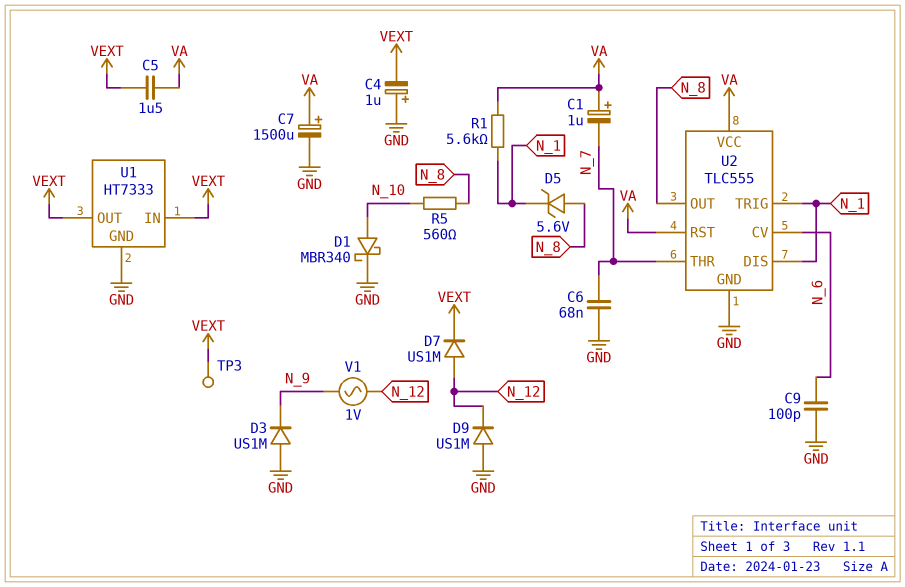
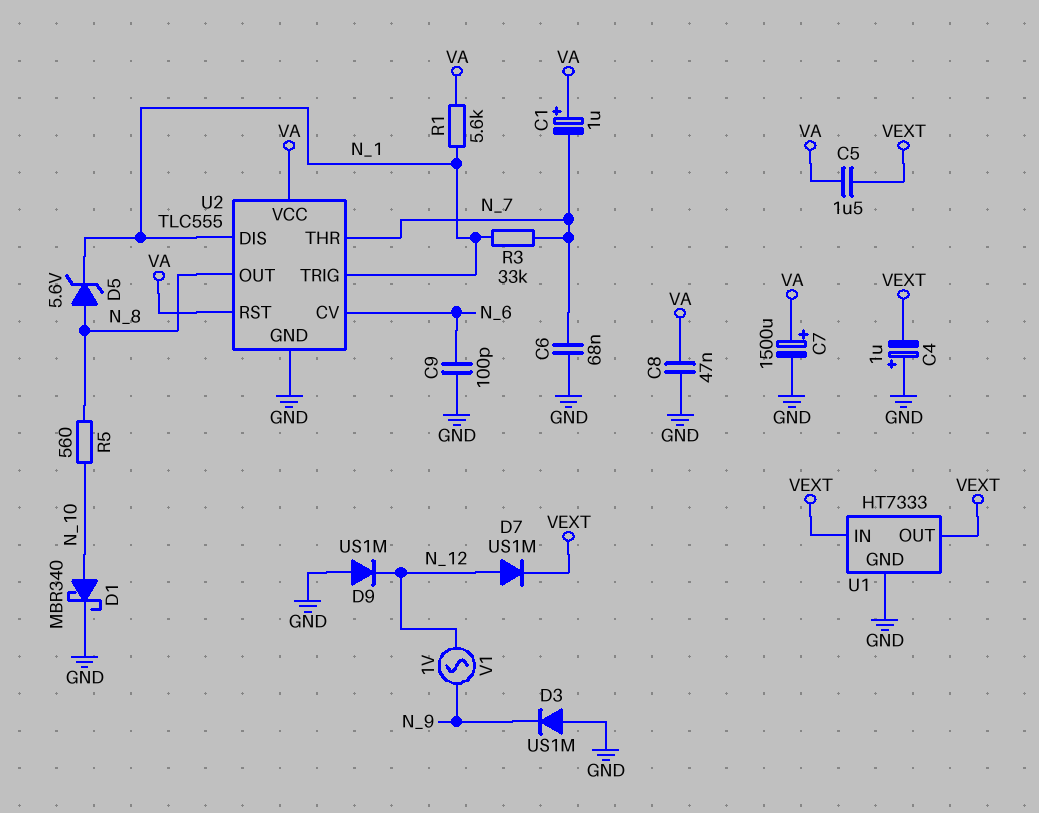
C8: none -> 47nF (GND, VA)
R3: none -> 33k (N_1, N_7)
TP3: test point (VEXT) -> none

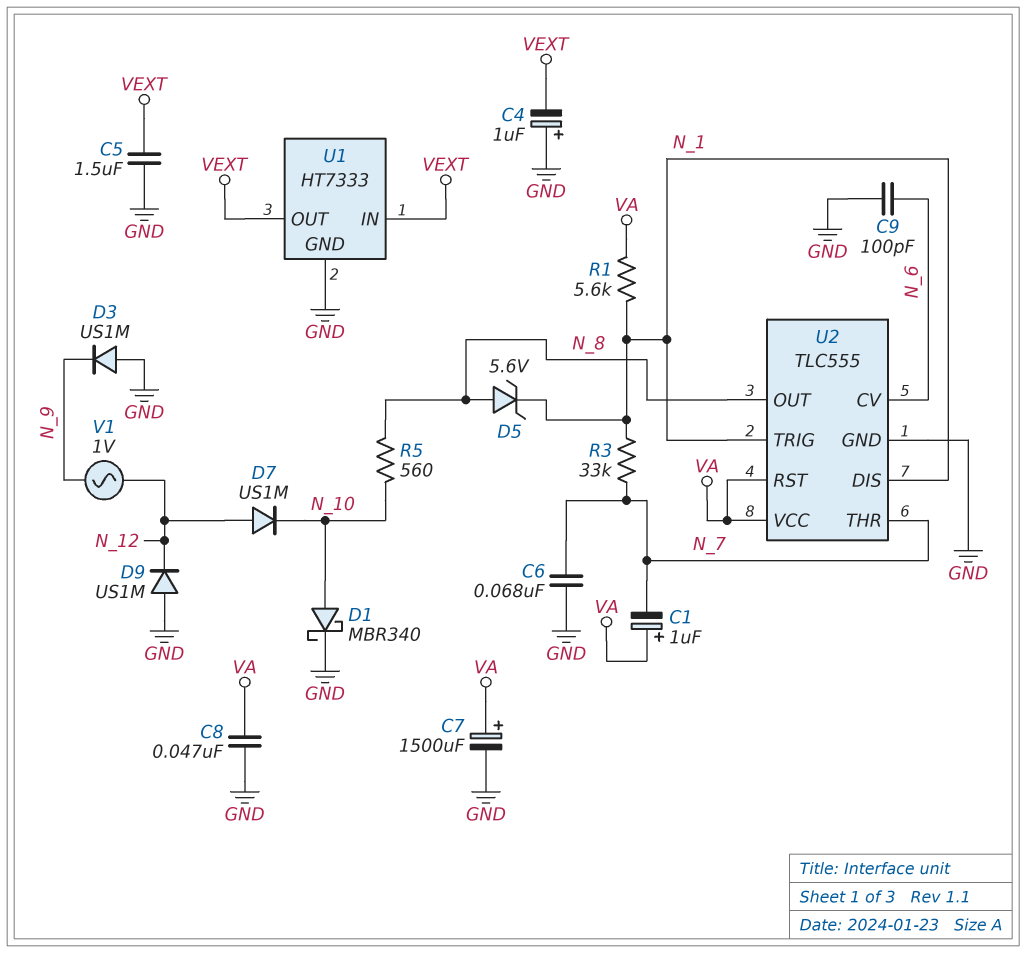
C5: 1.5uF (VA, VEXT) -> 1.5uF (GND, VEXT)
D7: diode US1M (A N_12, K VEXT) -> diode US1M (A N_12, K N_10)

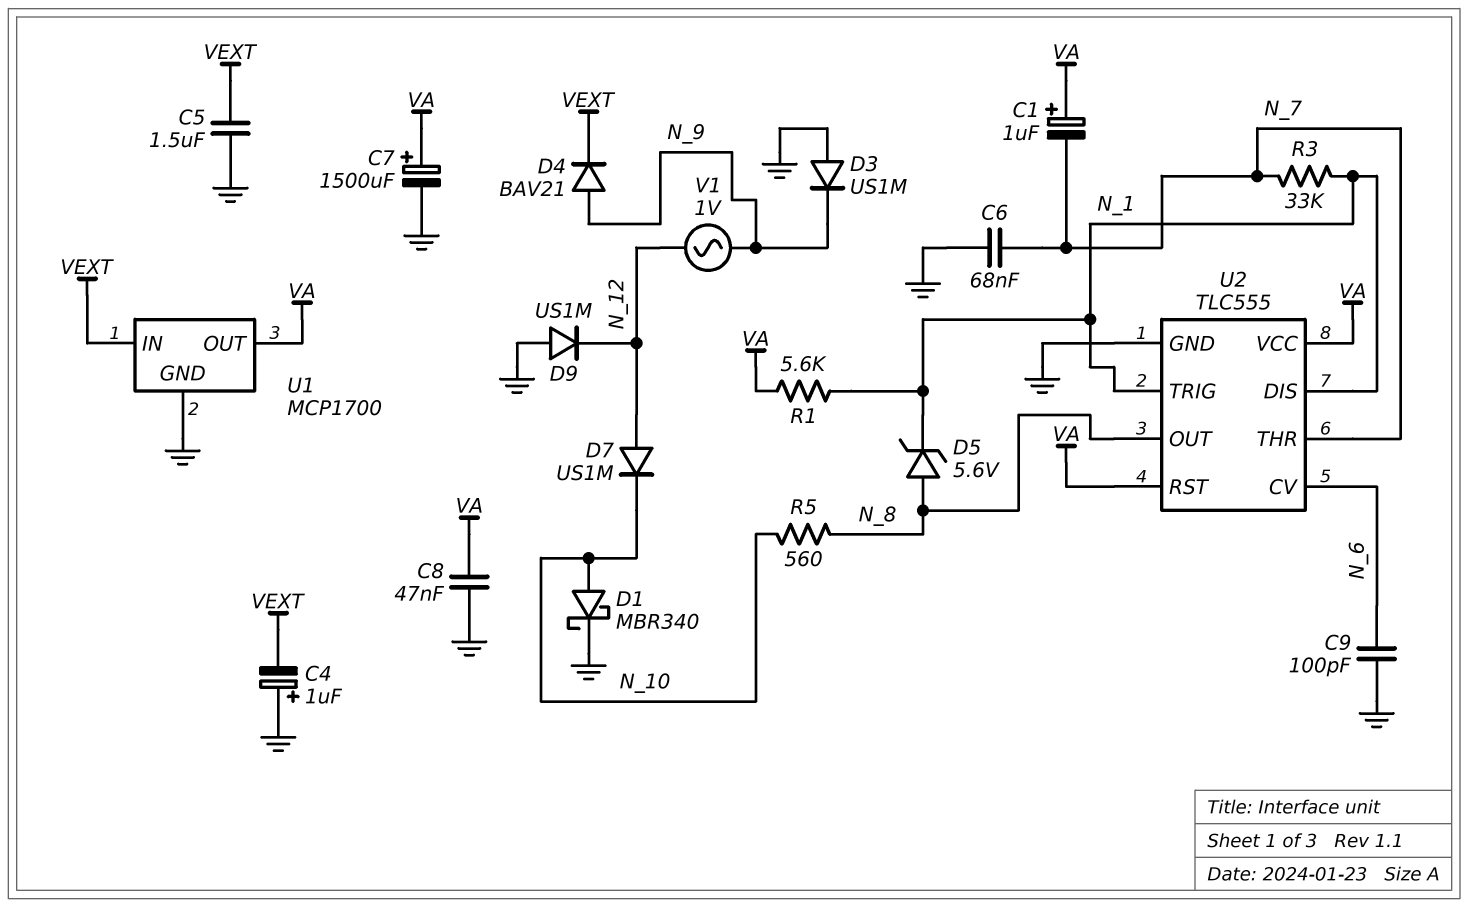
D4: none -> diode BAV21 (A N_9, K VEXT)
U1: HT7333 -> MCP1700
U1 pin OUT: VEXT -> VA

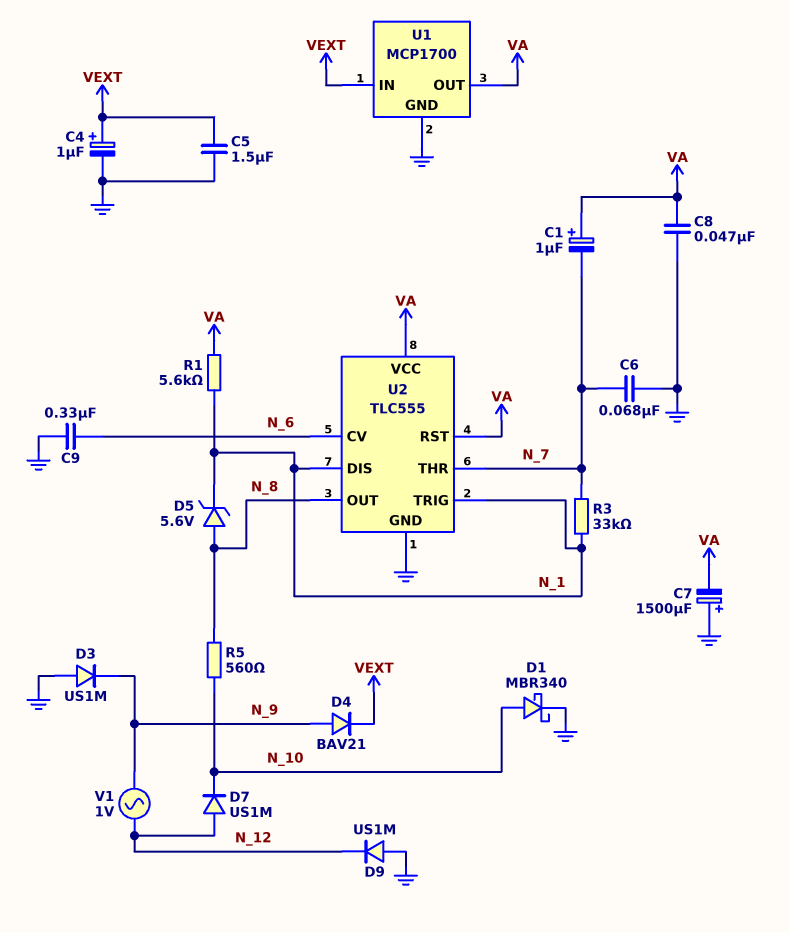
C4: 1uF (plus GND, minus VEXT) -> 1uF (plus VEXT, minus GND)
C7: 1500uF (plus VA, minus GND) -> 1500uF (plus GND, minus VA)
C9: 100pF (GND, N_6) -> 330nF (GND, N_6)

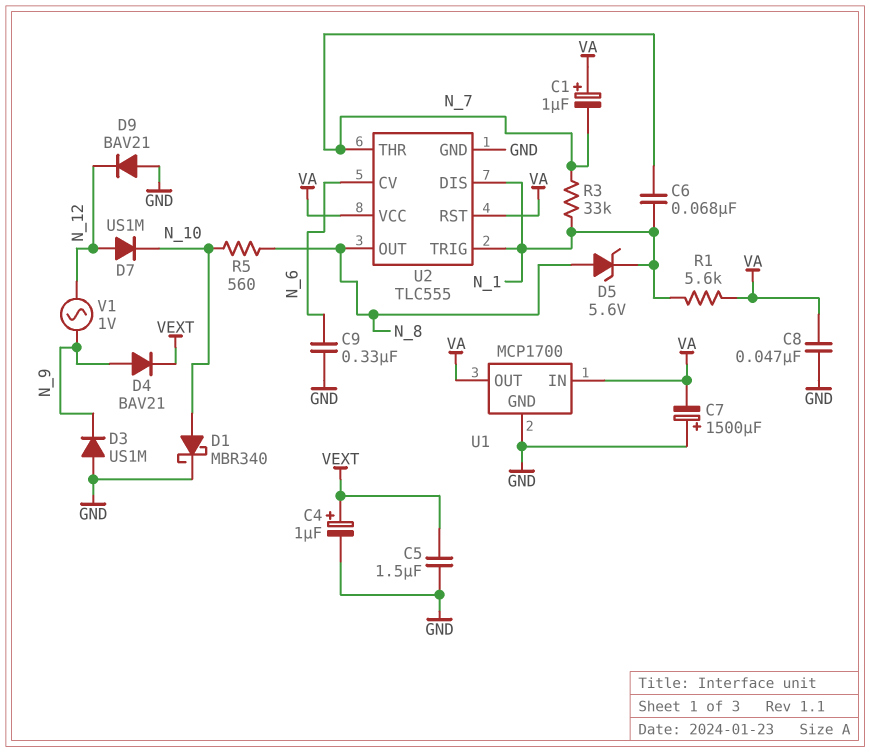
C6: 68nF (GND, N_7) -> 68nF (N_1, N_7)
D9: diode US1M (A GND, K N_12) -> diode BAV21 (A GND, K N_12)
U1 pin IN: VEXT -> VA

